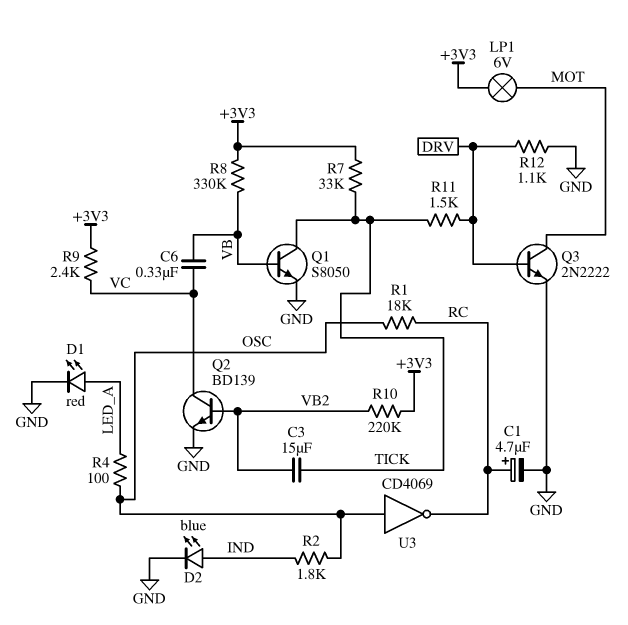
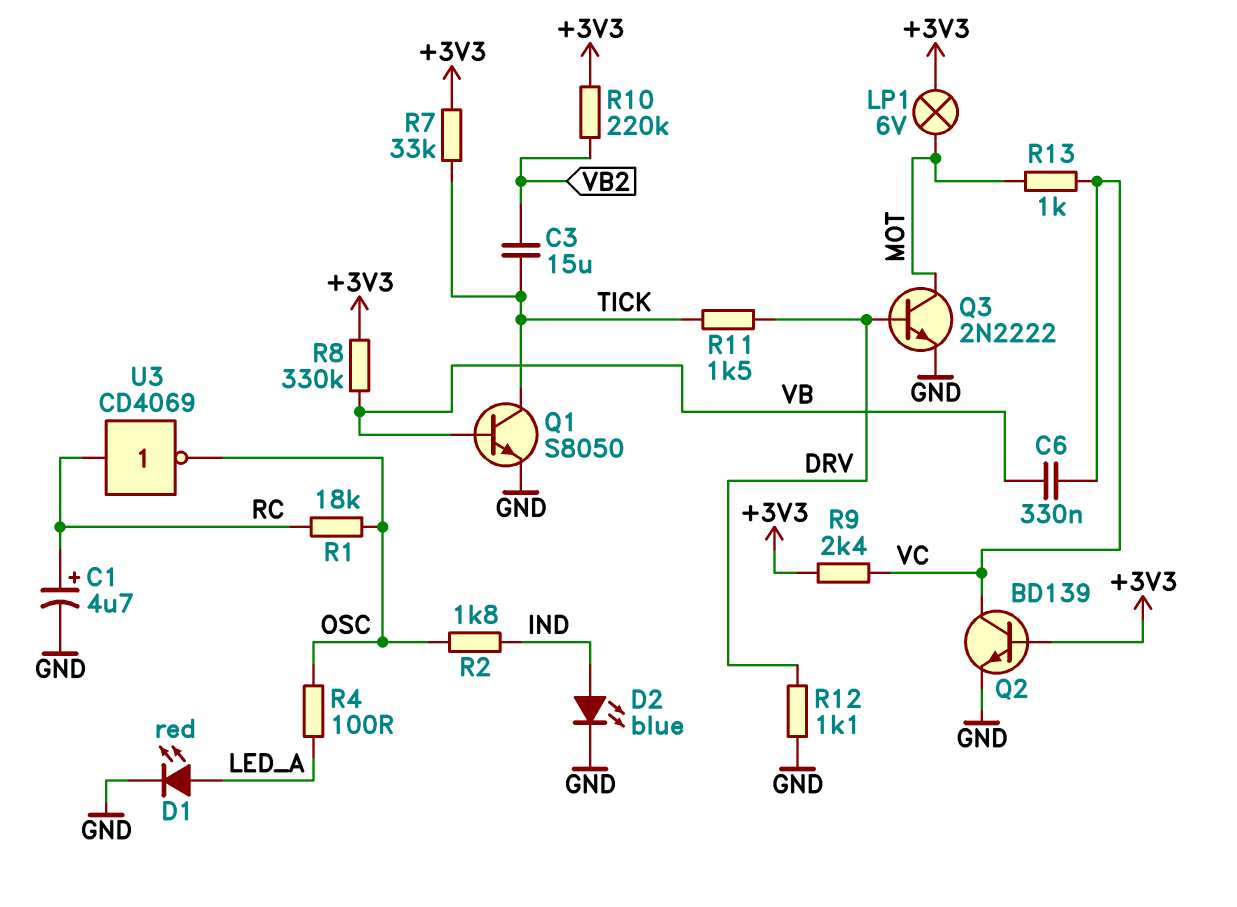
Q2: NPN BD139 (B VB2, C VC, E GND) -> NPN BD139 (B +3V3, C VC, E GND)
R13: none -> 1k (MOT, VC)
U3: NOT CD4069 (in OSC, out RC) -> NOT CD4069 (in RC, out OSC)

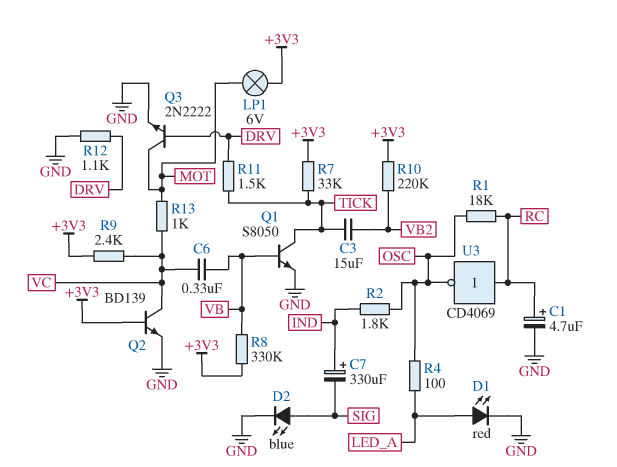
C7: none -> 330uF (plus IND, minus SIG)
D2: LED blue (A IND, K GND) -> LED blue (A SIG, K GND)

